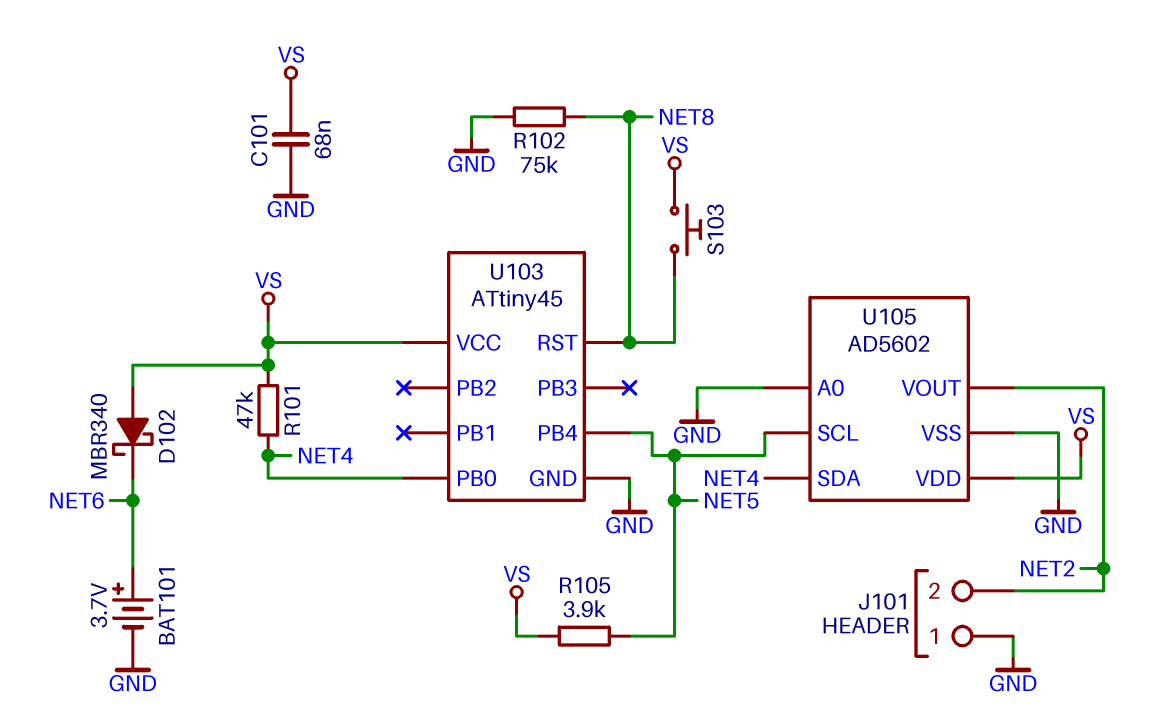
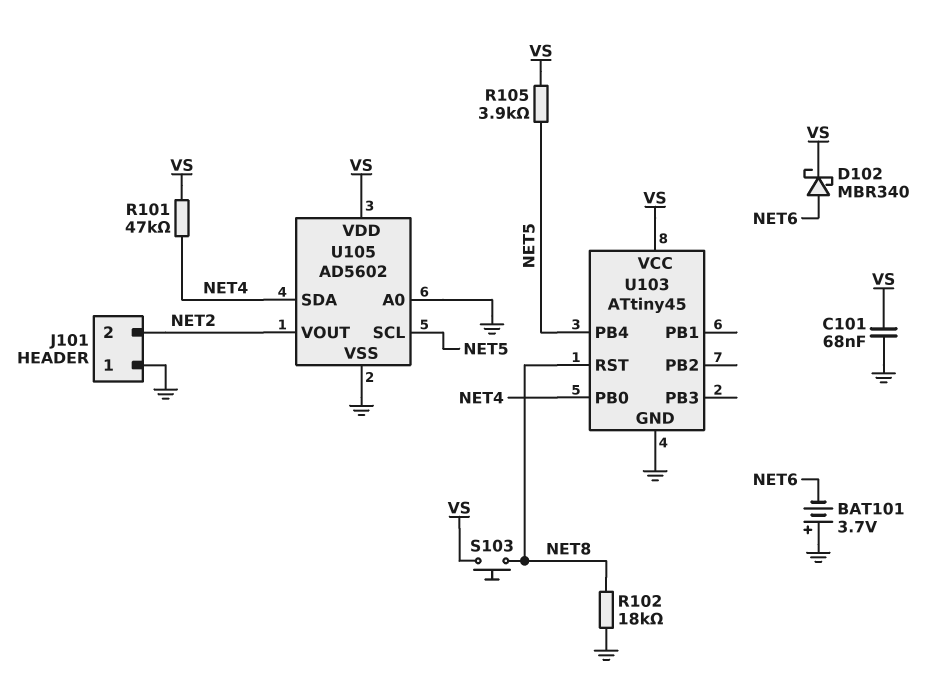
BAT101: 3.7V (plus NET6, minus GND) -> 3.7V (plus GND, minus NET6)
D102: schottky MBR340 (A VS, K NET6) -> schottky MBR340 (A NET6, K VS)
R102: 75k (GND, NET8) -> 18k (GND, NET8)

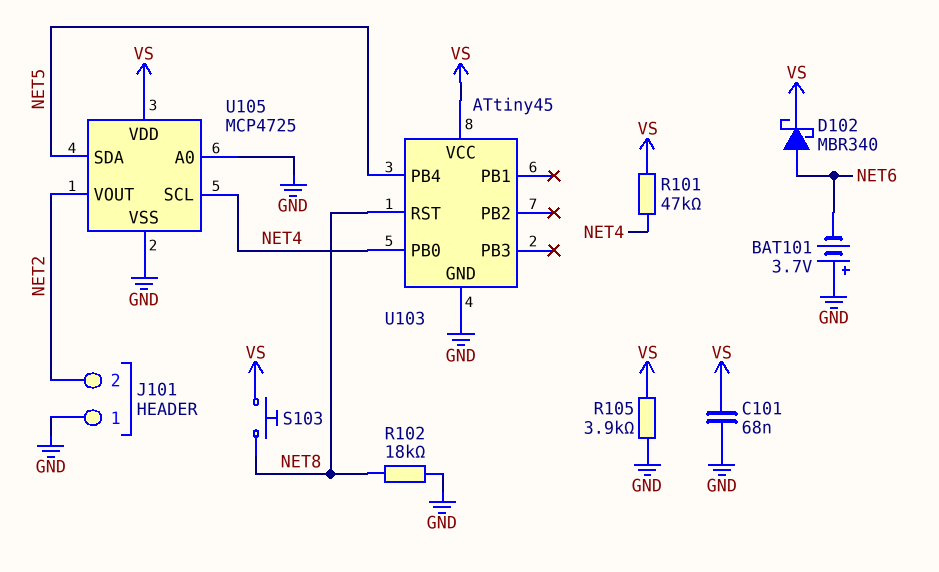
R105: 3.9k (NET5, VS) -> 3.9k (GND, VS)
U105: AD5602 -> MCP4725
U105 pin SCL: NET5 -> NET4
U105 pin SDA: NET4 -> NET5

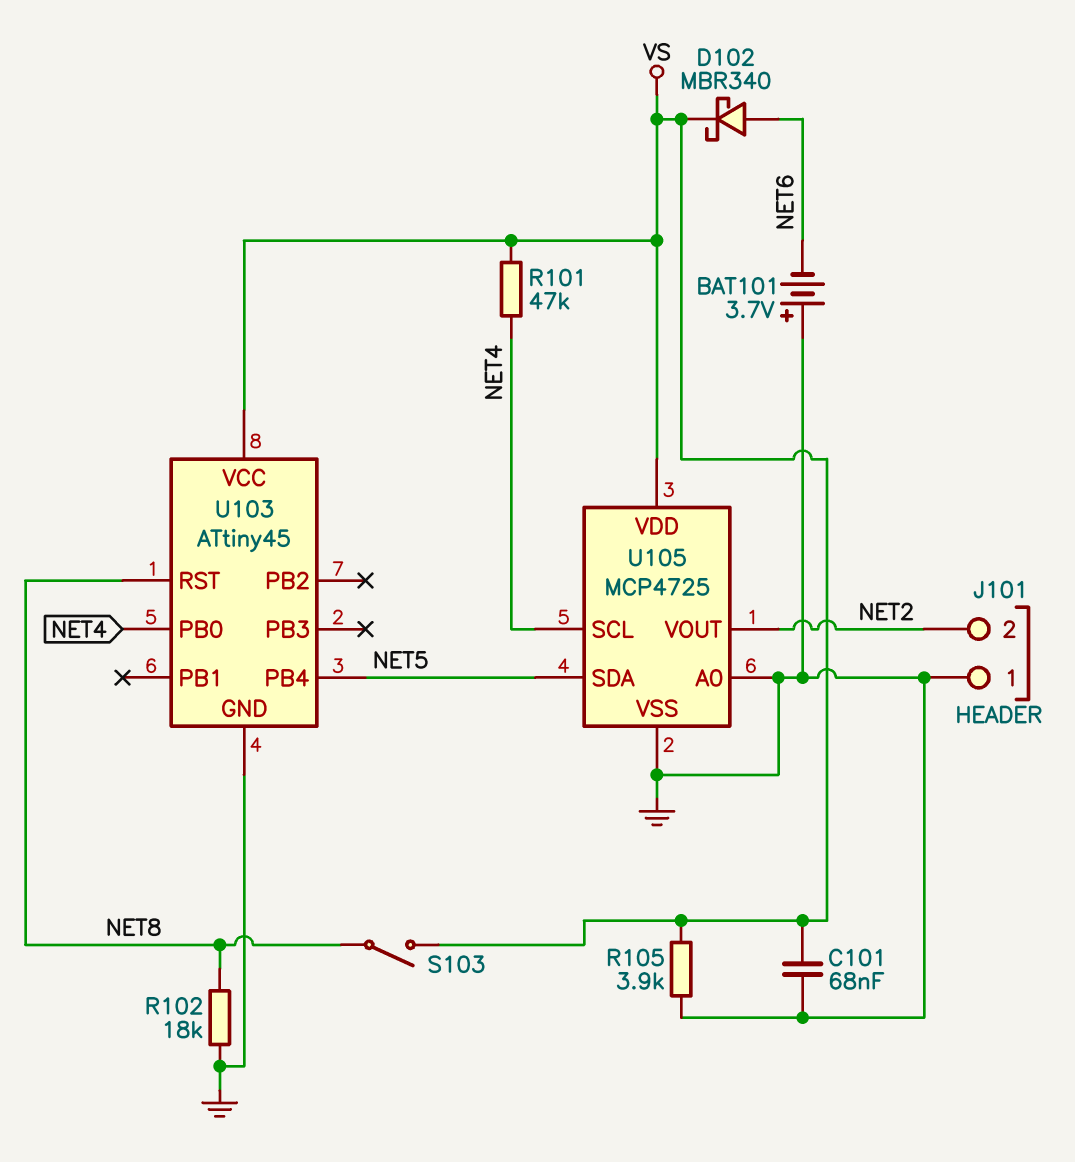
S103: button (NET8, VS) -> switch (NET8, VS)

